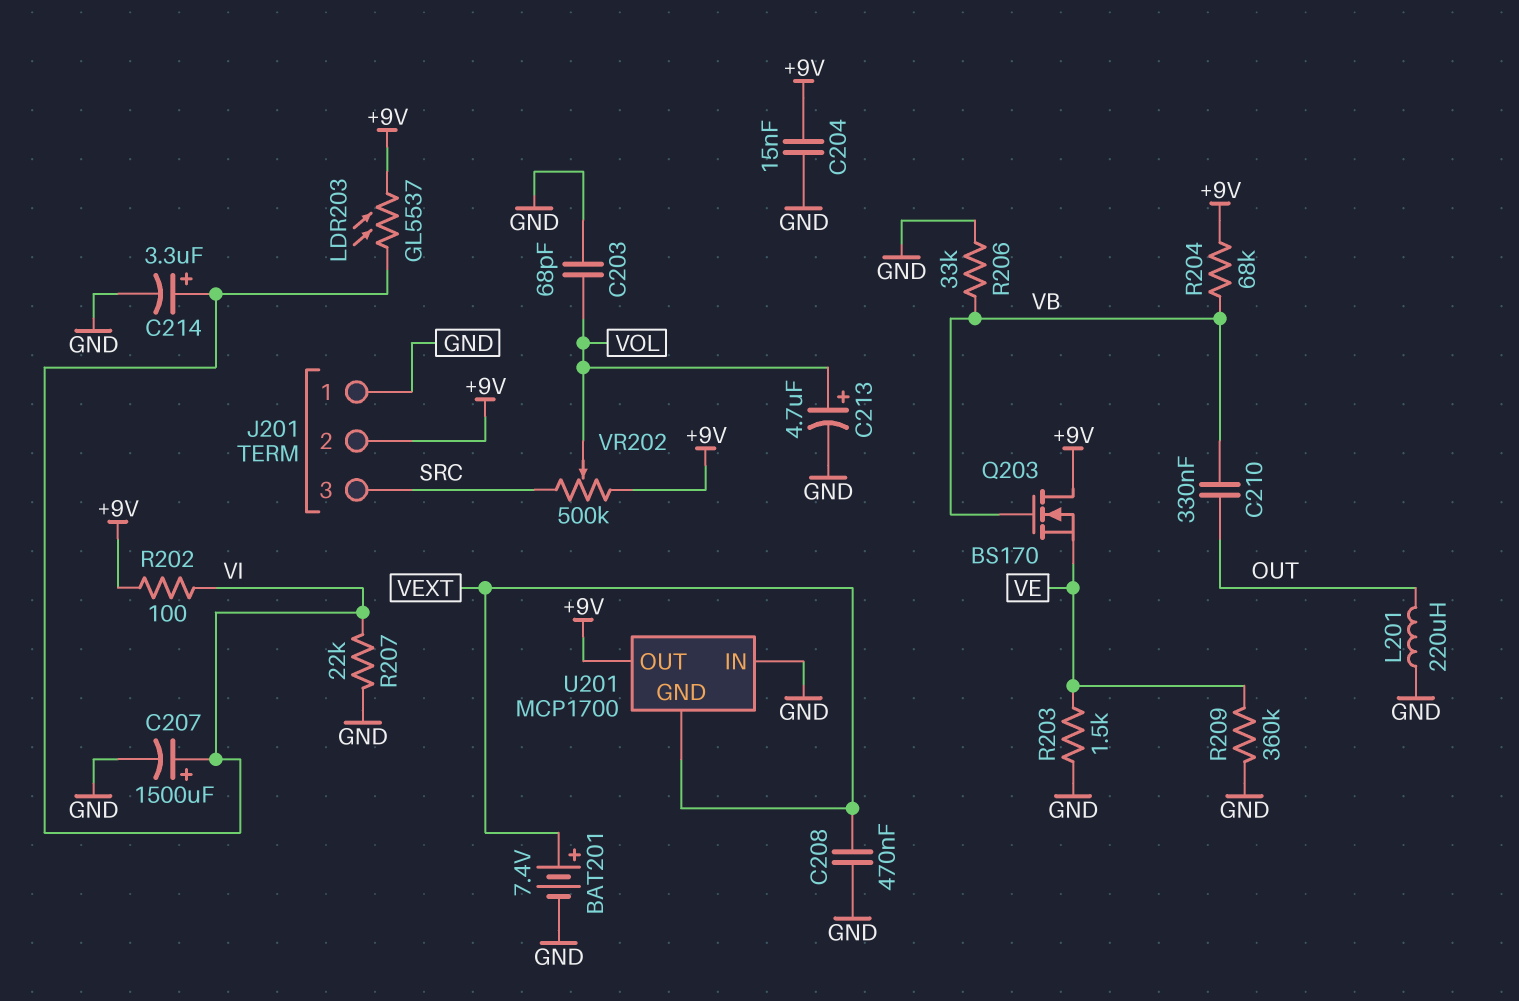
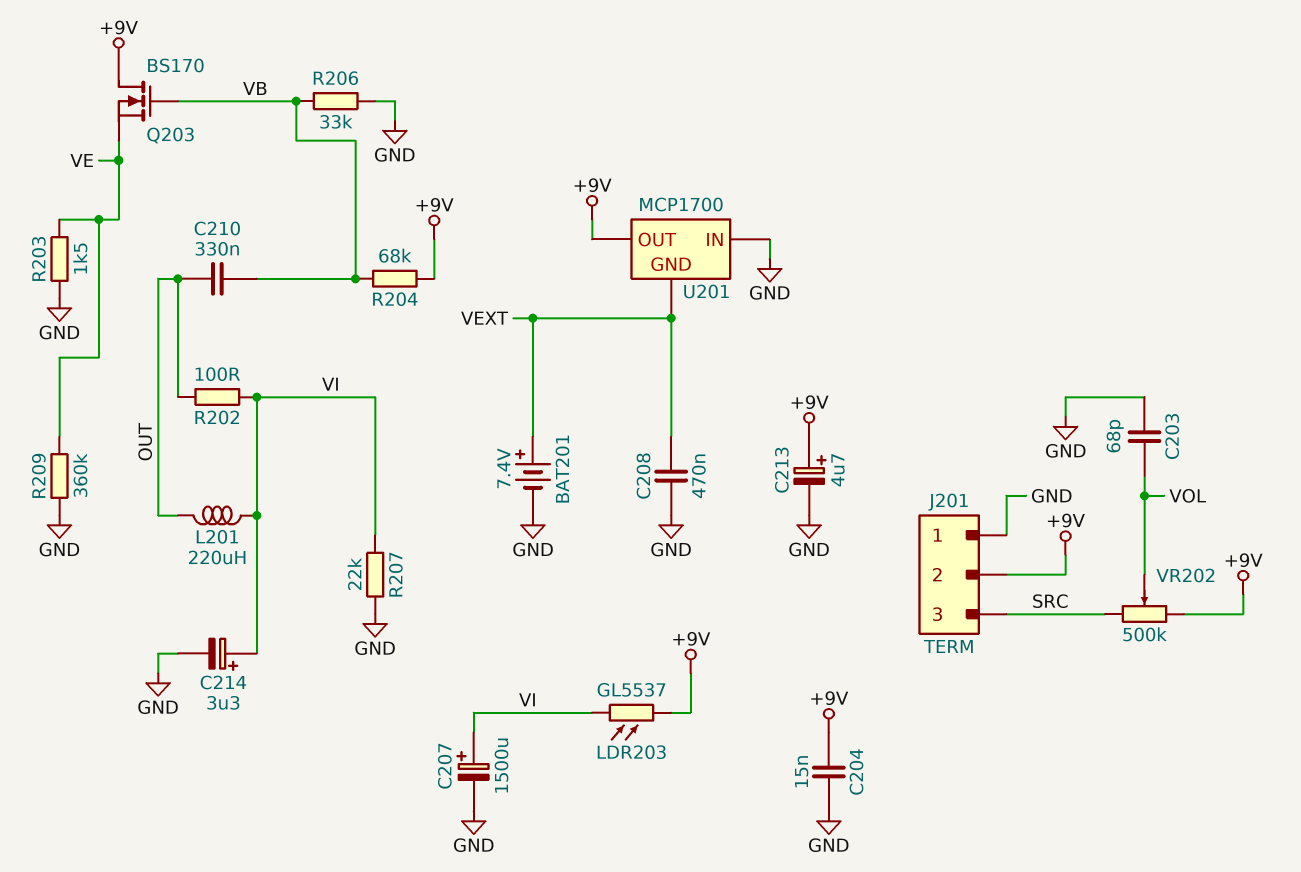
C213: 4.7uF (plus VOL, minus GND) -> 4.7uF (plus +9V, minus GND)
L201: 220uH (GND, OUT) -> 220uH (OUT, VI)
R202: 100 (+9V, VI) -> 100 (OUT, VI)

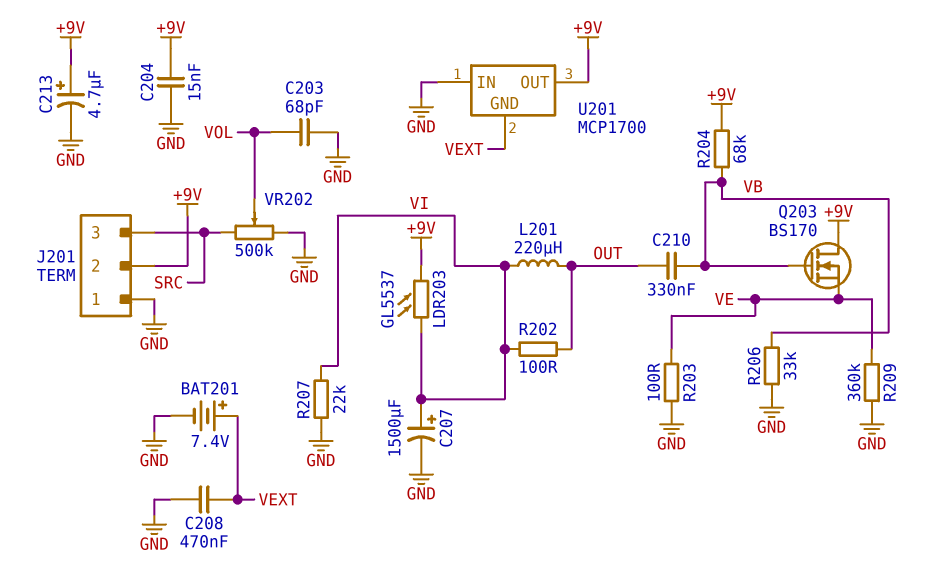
C214: 3.3uF (plus VI, minus GND) -> none
R203: 1.5k (GND, VE) -> 100 (GND, VE)
VR202: 500k (+9V, SRC, wiper VOL) -> 500k (GND, SRC, wiper VOL)

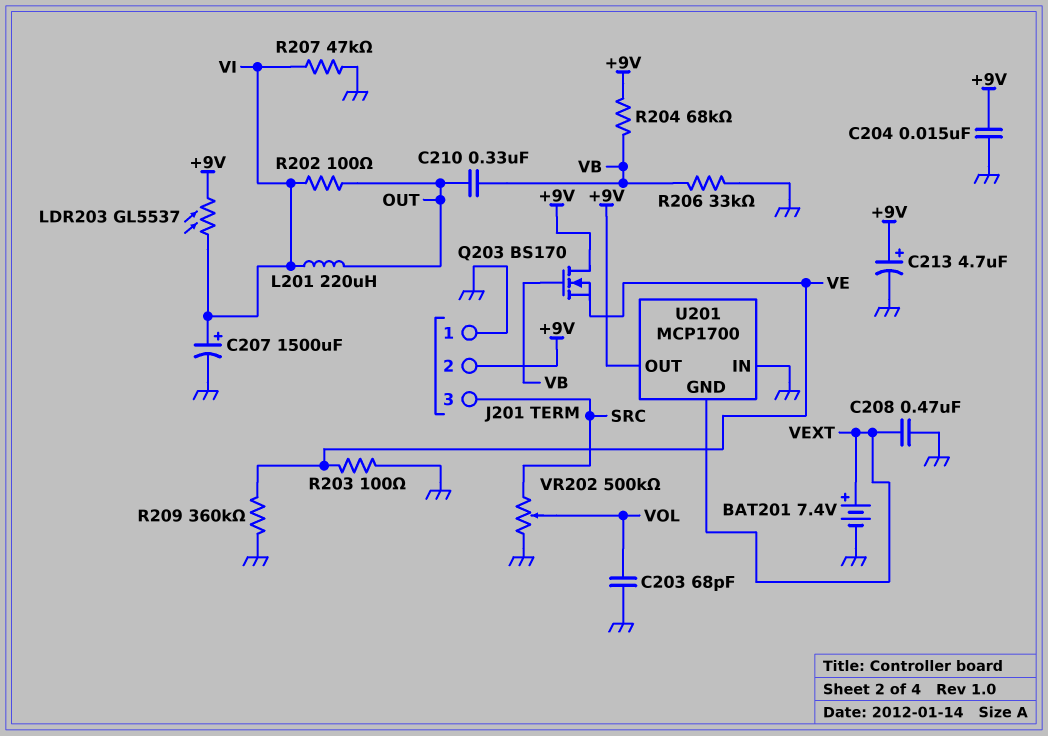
R207: 22k (GND, VI) -> 47k (GND, VI)

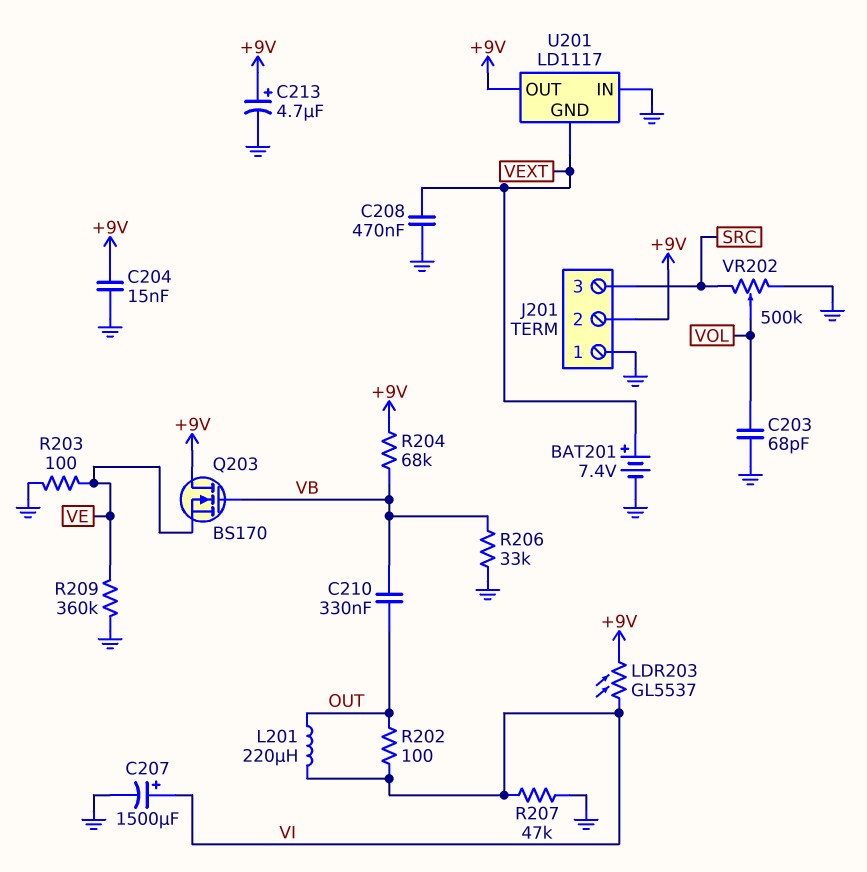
U201: MCP1700 -> LD1117

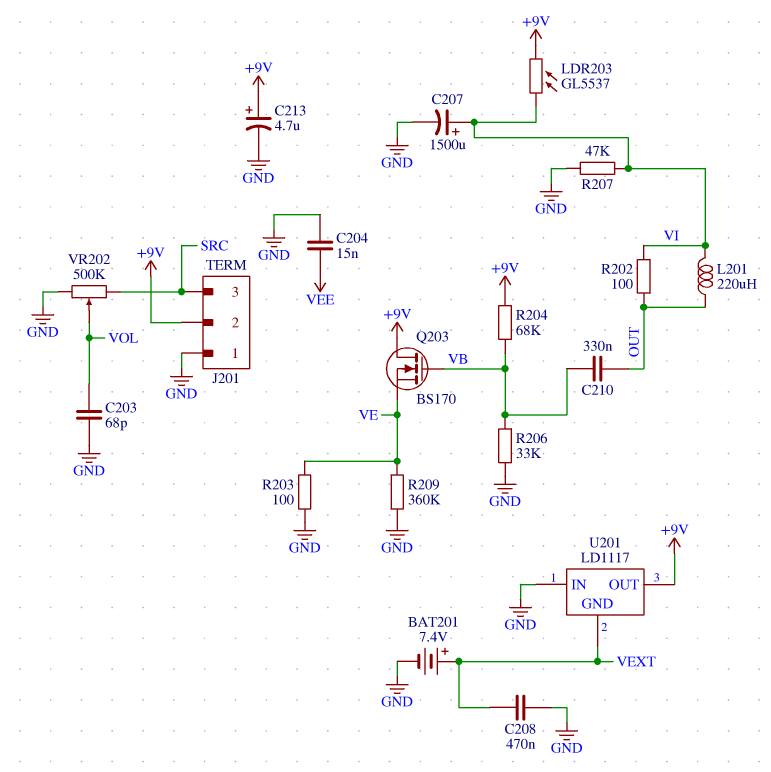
C204: 15nF (+9V, GND) -> 15nF (GND, VEE)

